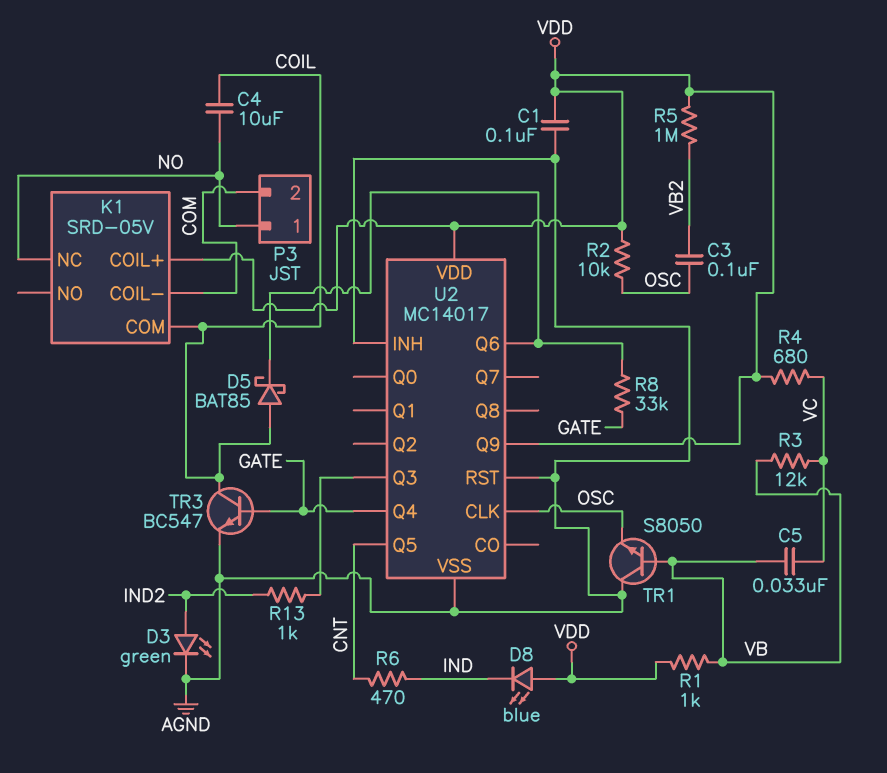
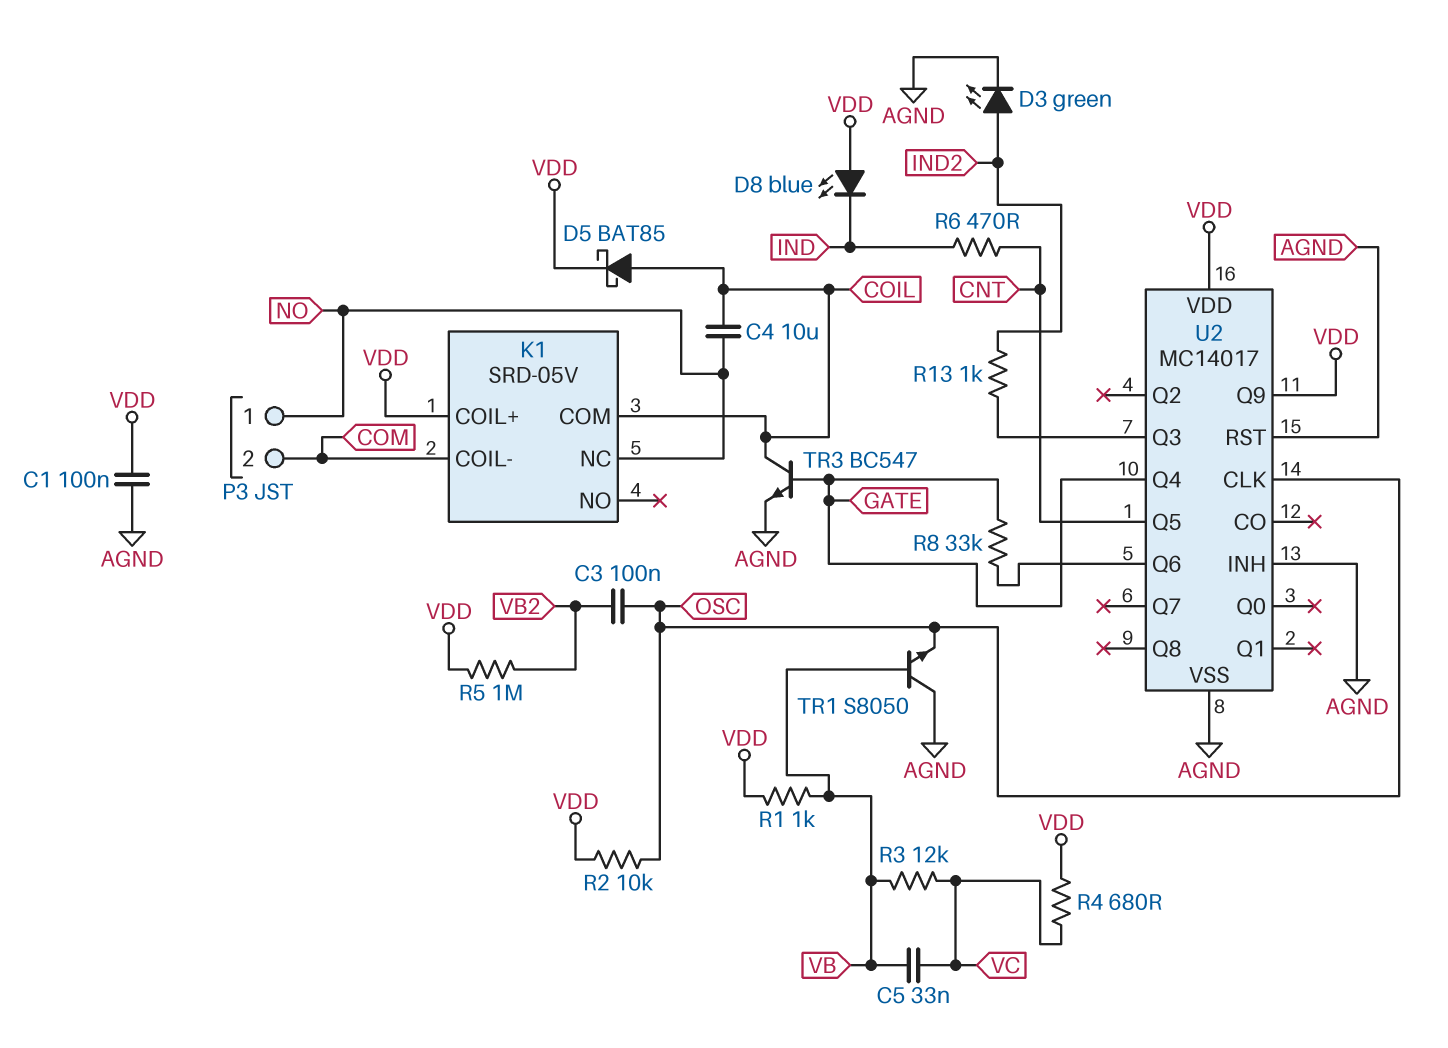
D5: schottky BAT85 (A COIL, K U2/Q6) -> schottky BAT85 (A COIL, K VDD)

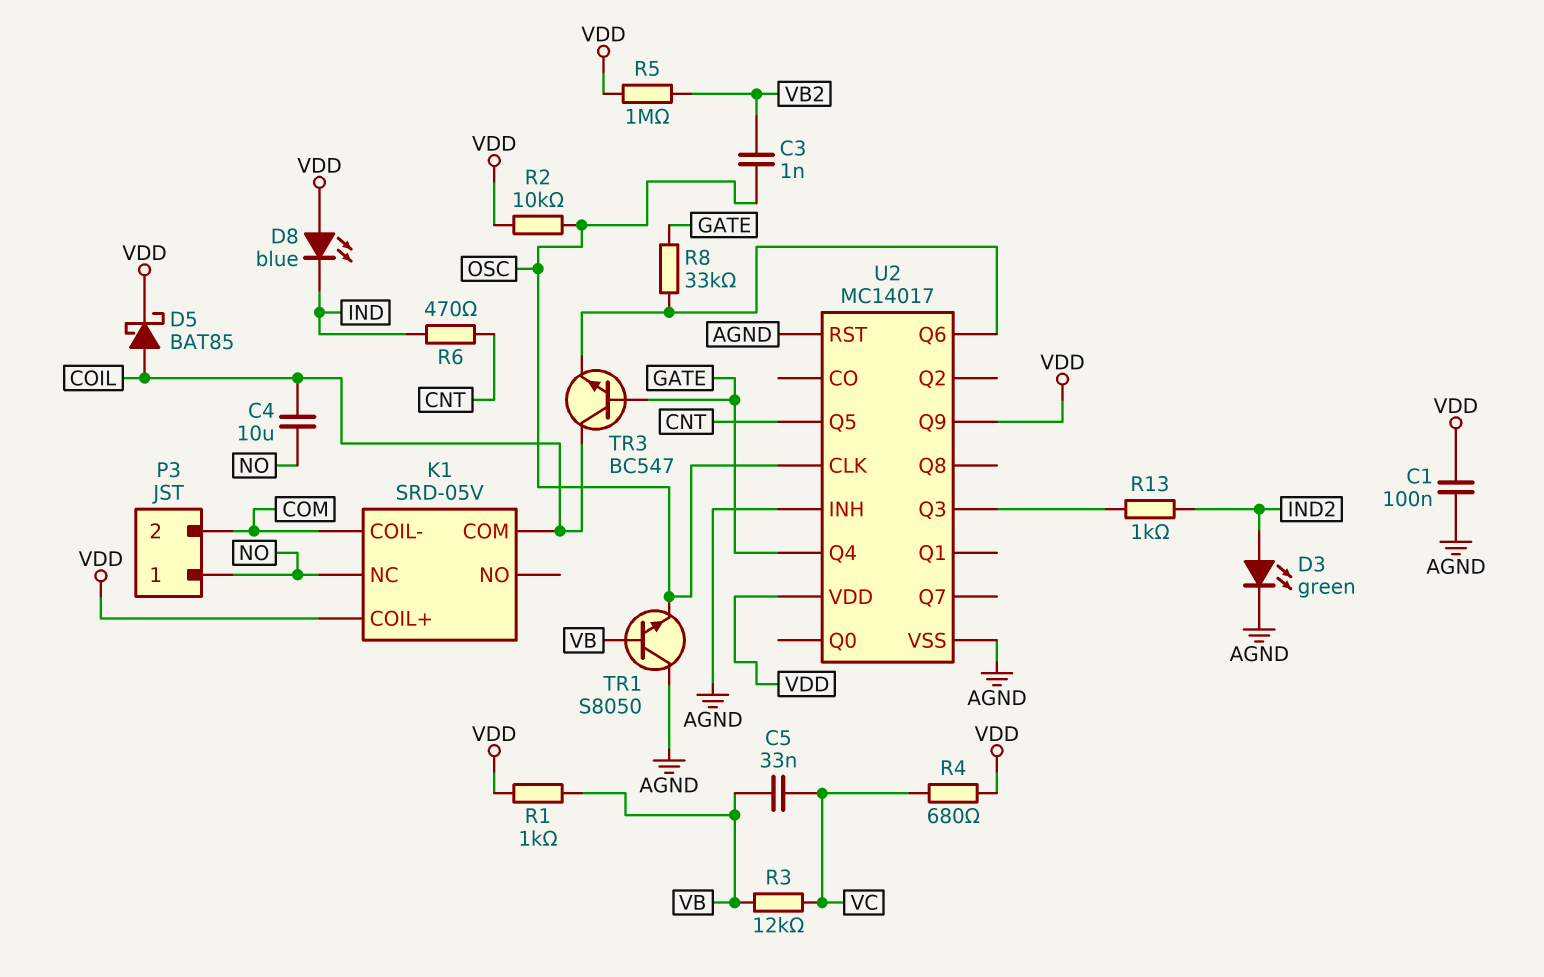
C3: 100nF (OSC, VB2) -> 1nF (OSC, VB2)
TR3: NPN BC547 (B GATE, C COIL, E AGND) -> NPN BC547 (B GATE, C COIL, E U2/Q6)

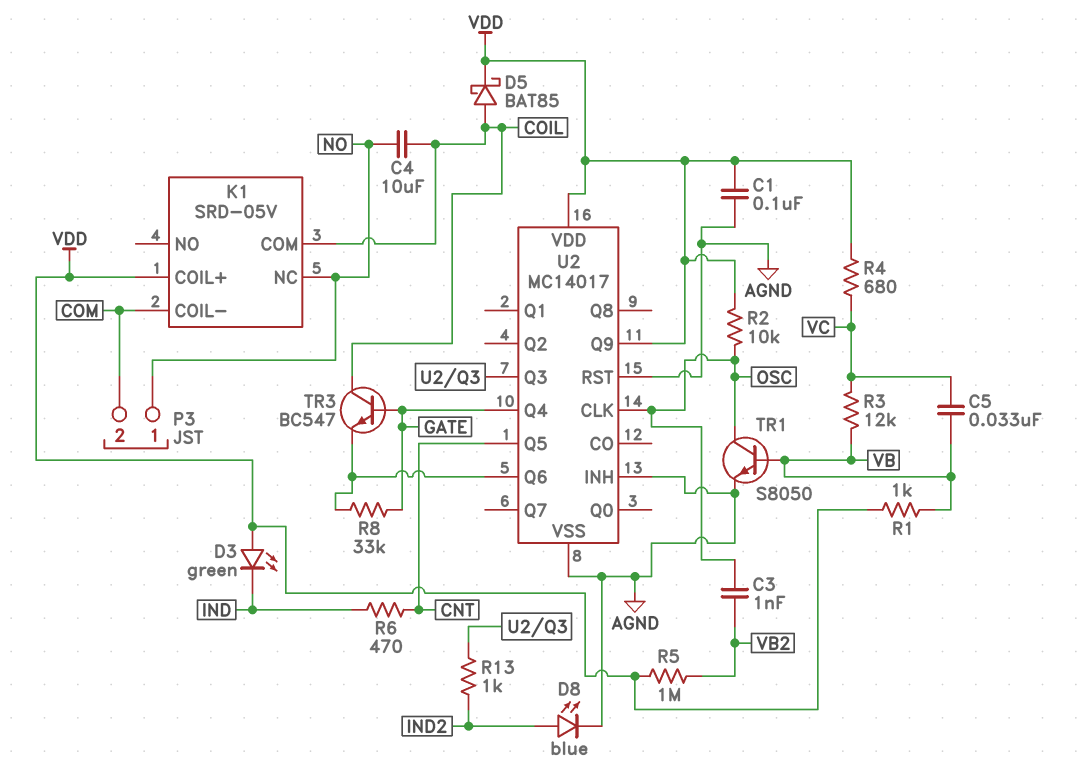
D3: LED green (A IND2, K AGND) -> LED green (A VDD, K IND)
D8: LED blue (A VDD, K IND) -> LED blue (A IND2, K AGND)
TR1: NPN S8050 (B VB, C AGND, E OSC) -> NPN S8050 (B VB, C OSC, E AGND)

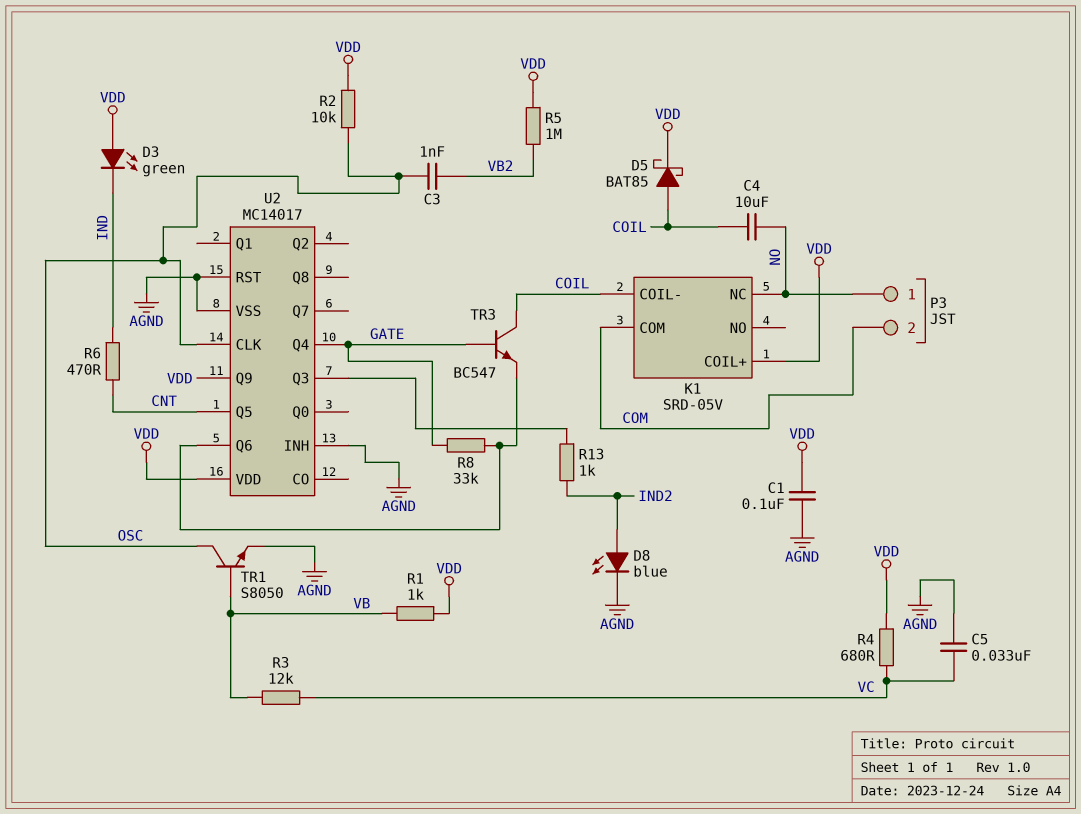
C5: 33nF (VB, VC) -> 33nF (AGND, VC)
K1 pin COIL-: COM -> COIL
K1 pin COM: COIL -> COM

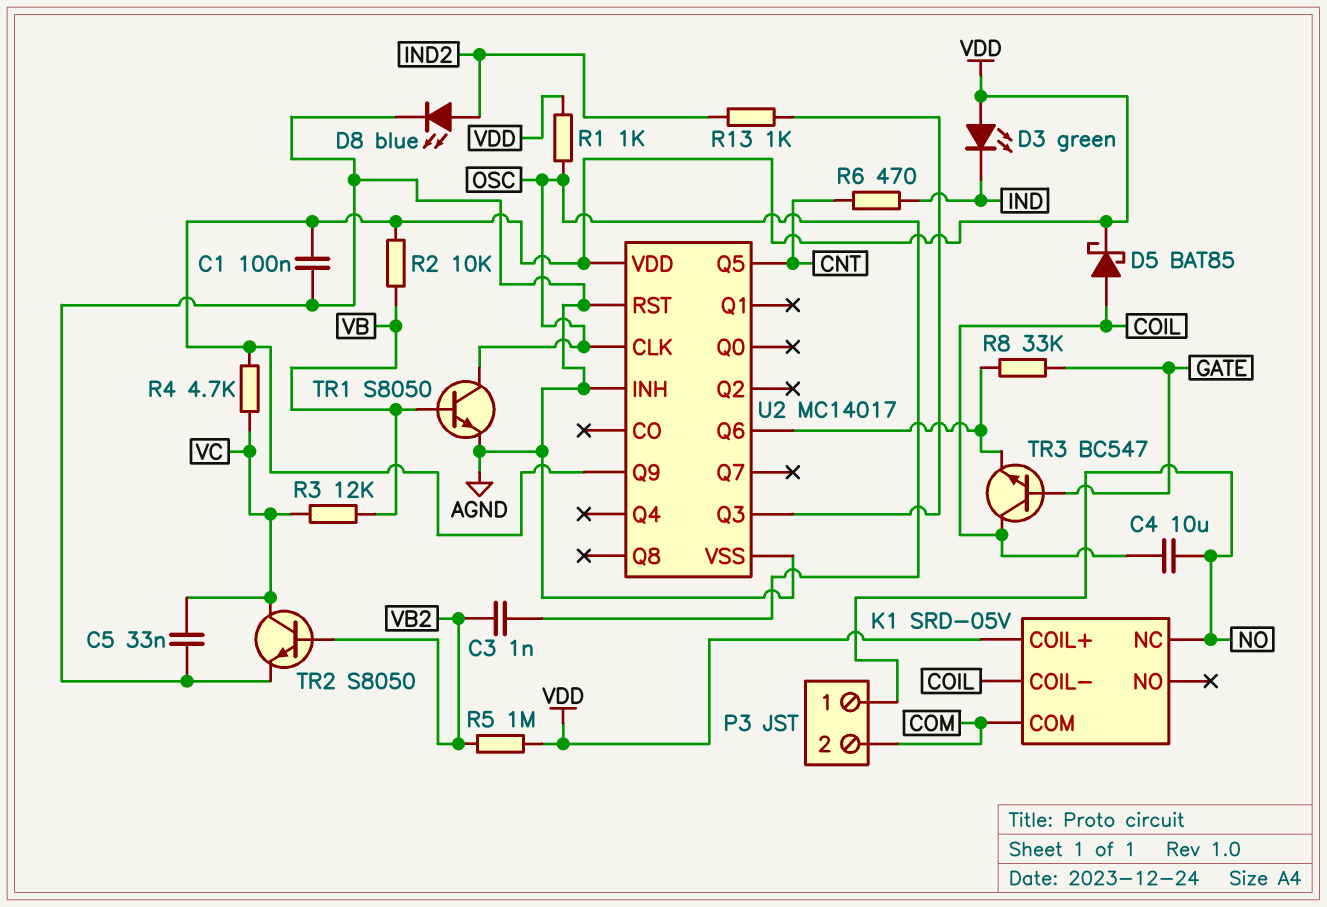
R1: 1k (VB, VDD) -> 1k (OSC, VDD)
R2: 10k (OSC, VDD) -> 10k (VB, VDD)
R4: 680 (VC, VDD) -> 4.7k (VC, VDD)
TR2: none -> NPN S8050 (B VB2, C VC, E AGND)
U2 pin Q4: GATE -> none

